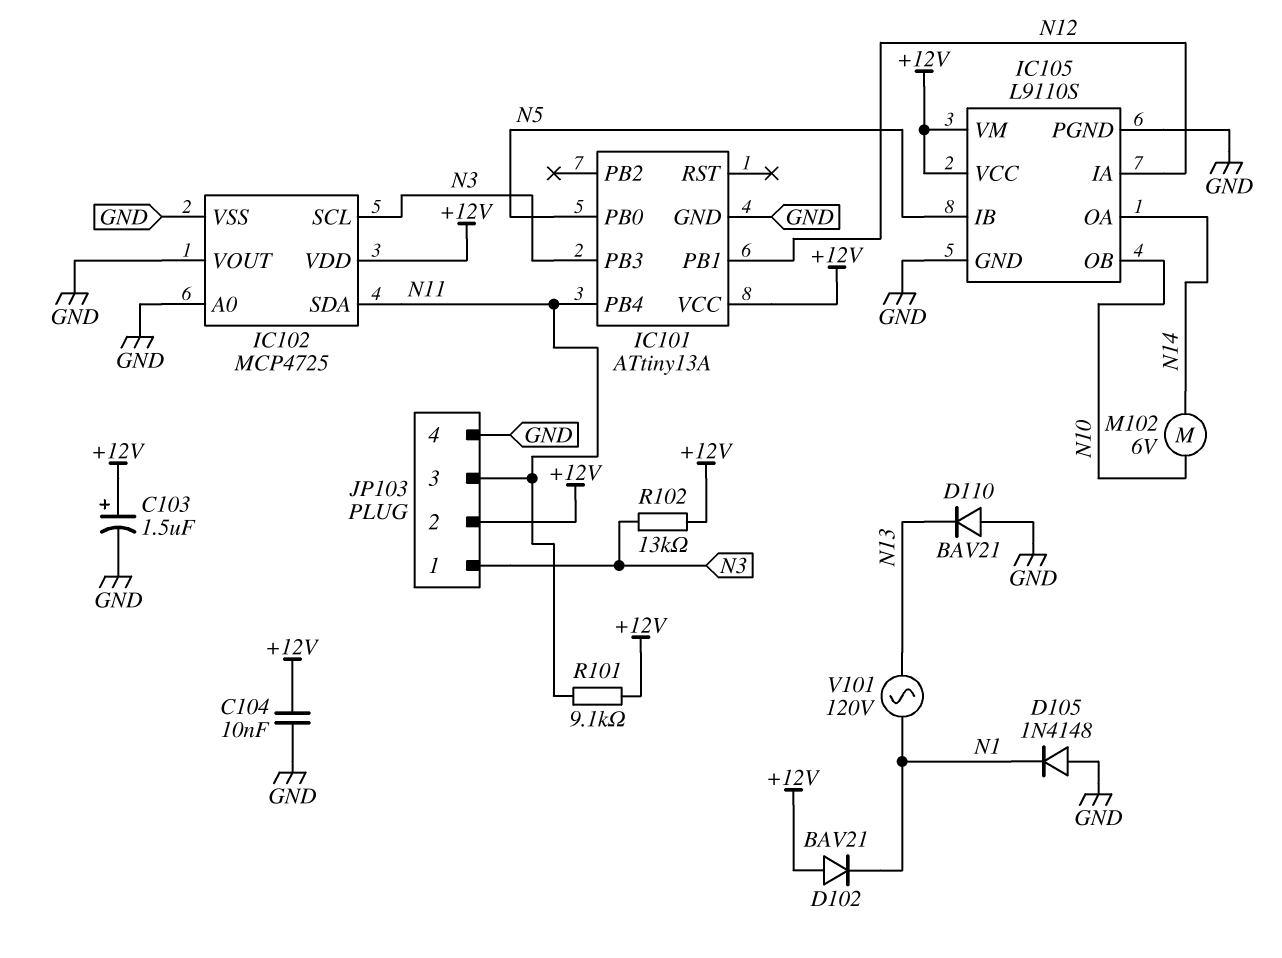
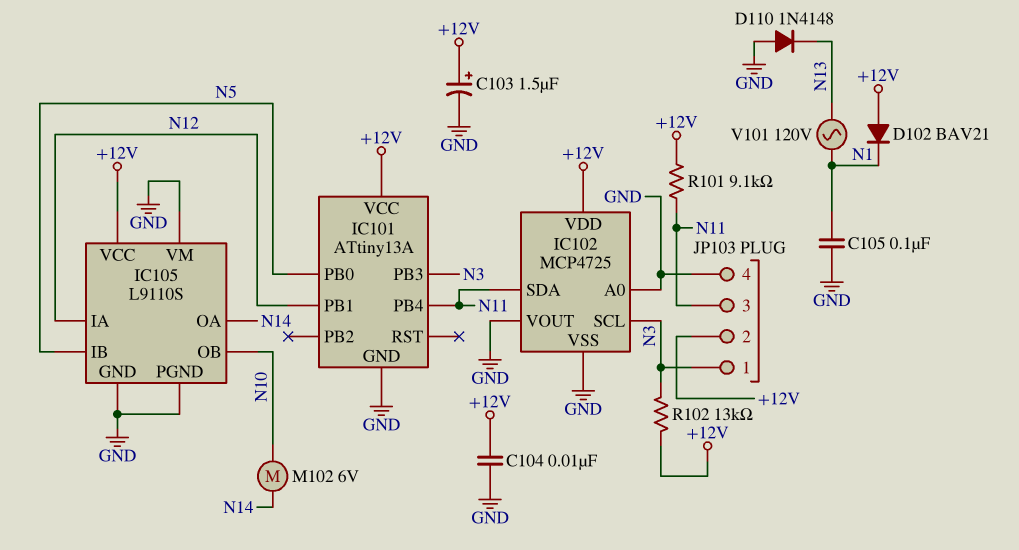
C105: none -> 100nF (GND, N1)
D105: diode 1N4148 (A GND, K N1) -> none
D110: diode BAV21 (A GND, K N13) -> diode 1N4148 (A GND, K N13)
IC105 pin VM: +12V -> GND

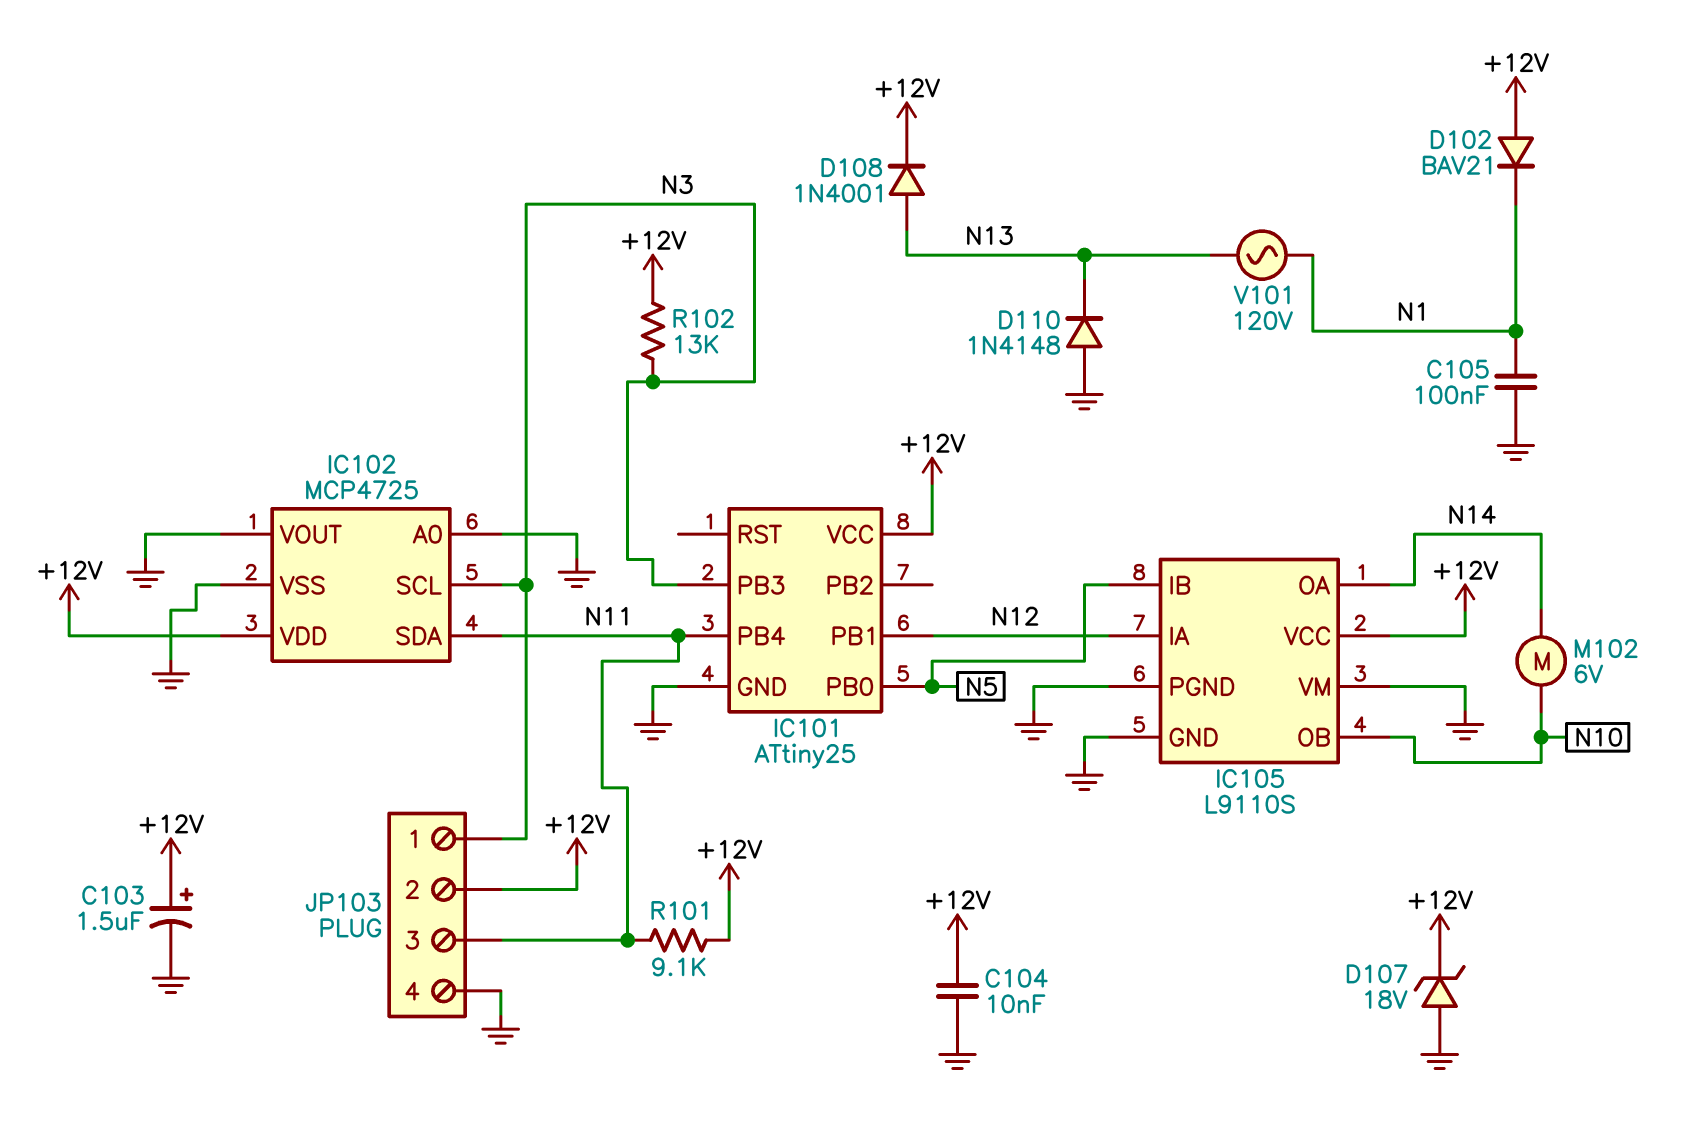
D107: none -> zener 18V (A GND, K +12V)
D108: none -> diode 1N4001 (A N13, K +12V)
IC101: ATtiny13A -> ATtiny25

